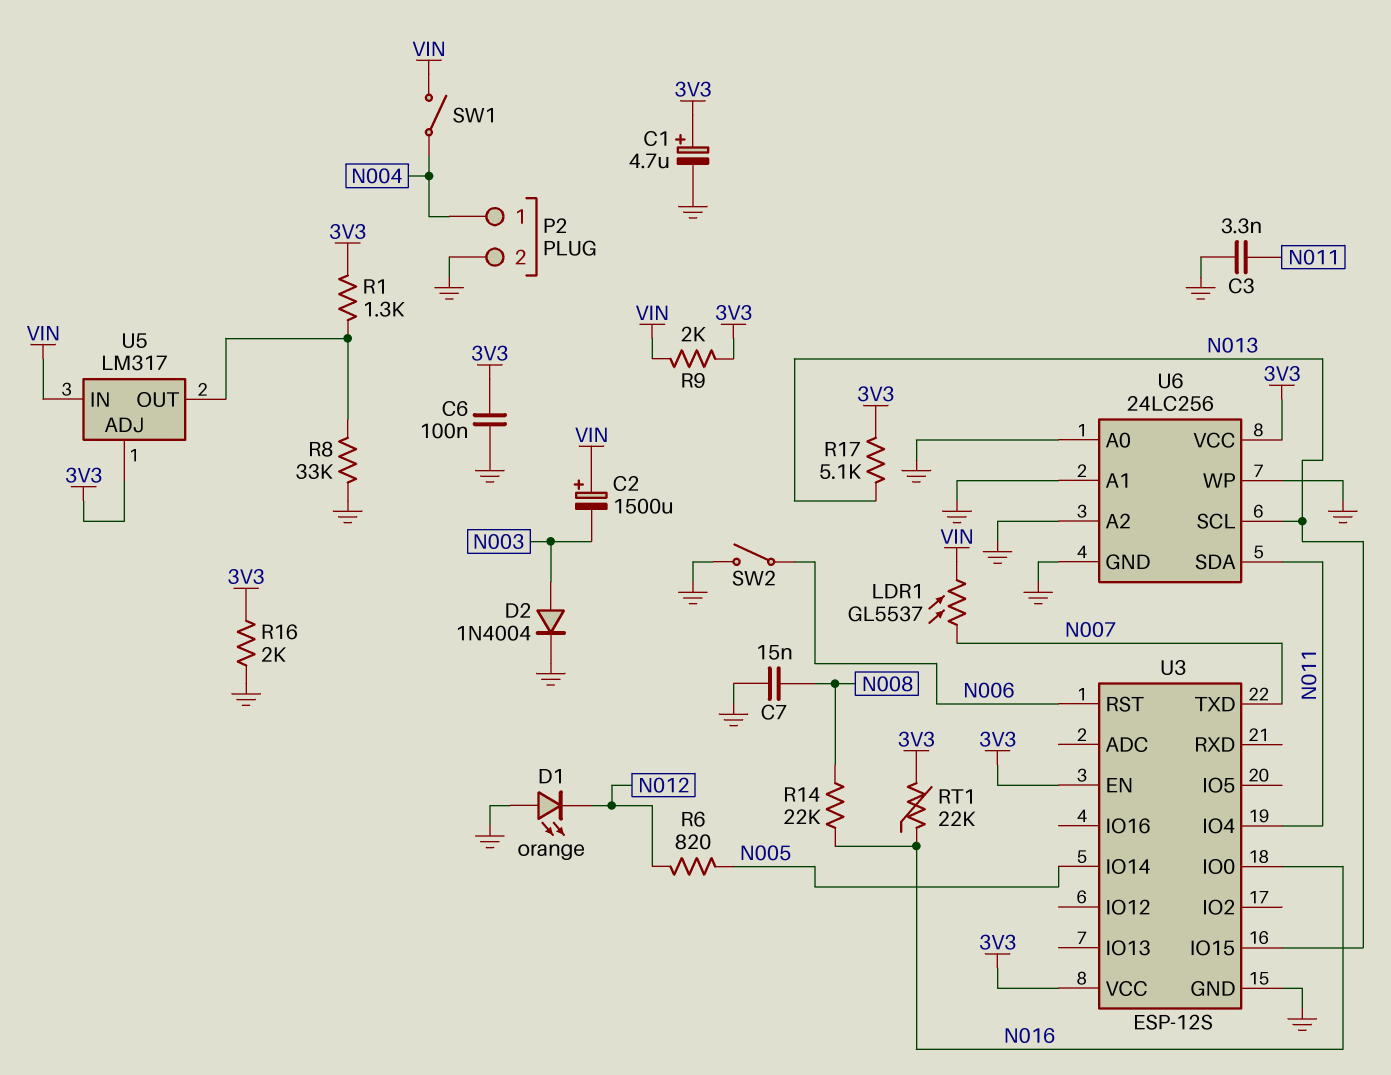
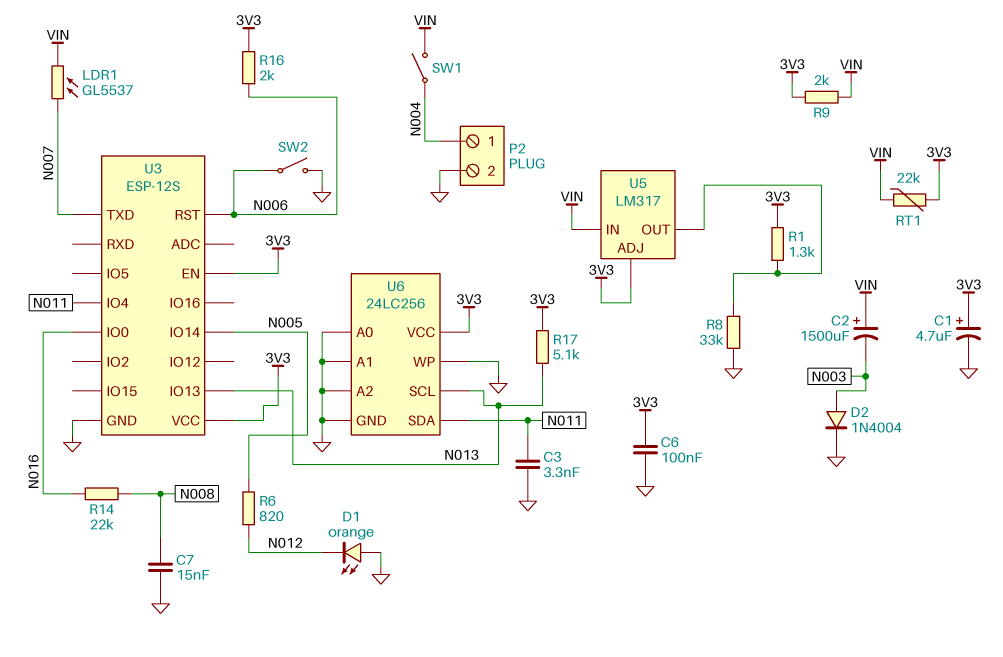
R16: 2k (3V3, GND) -> 2k (3V3, N006)
RT1: 22k (3V3, N016) -> 22k (3V3, VIN)
U3 pin IO13: none -> N013
U3 pin IO15: N013 -> none

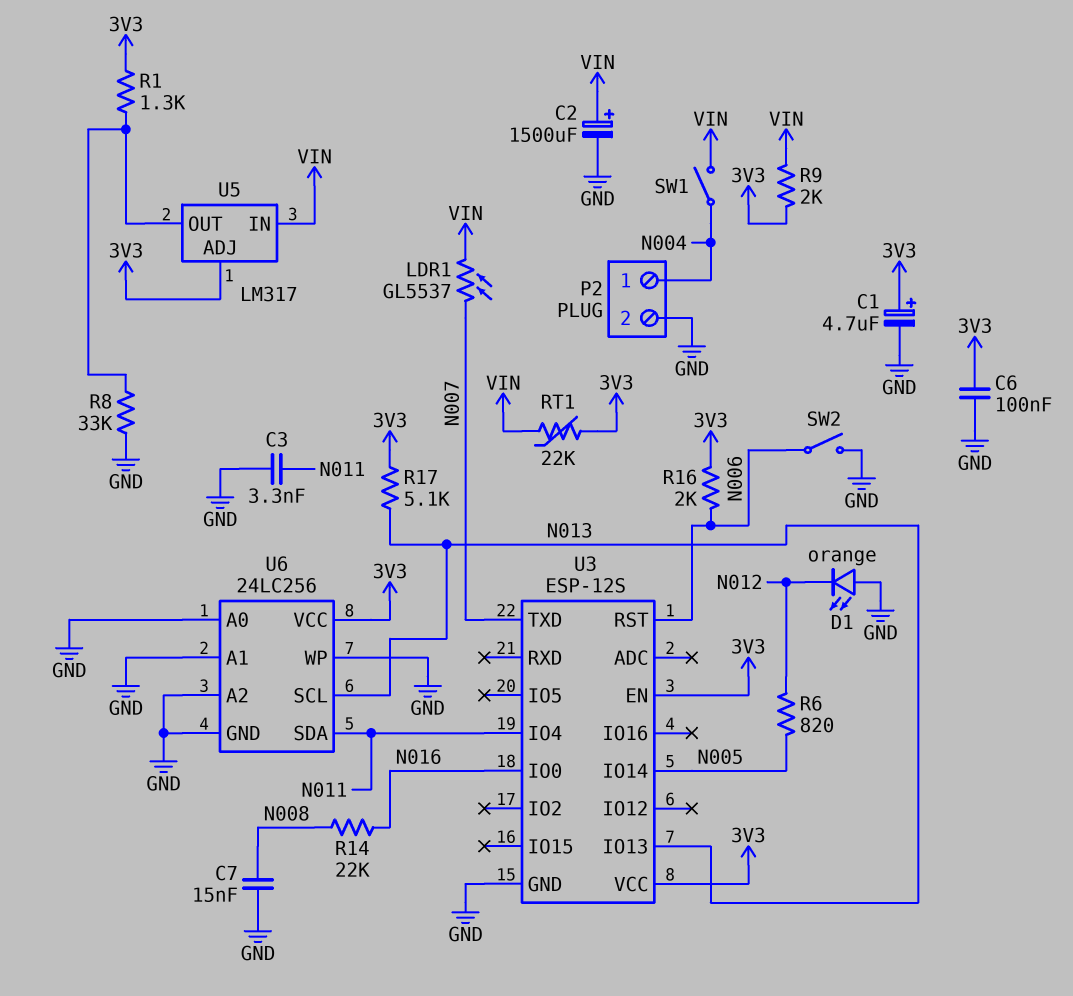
C2: 1500uF (plus VIN, minus N003) -> 1500uF (plus VIN, minus GND)
D2: diode 1N4004 (A N003, K GND) -> none

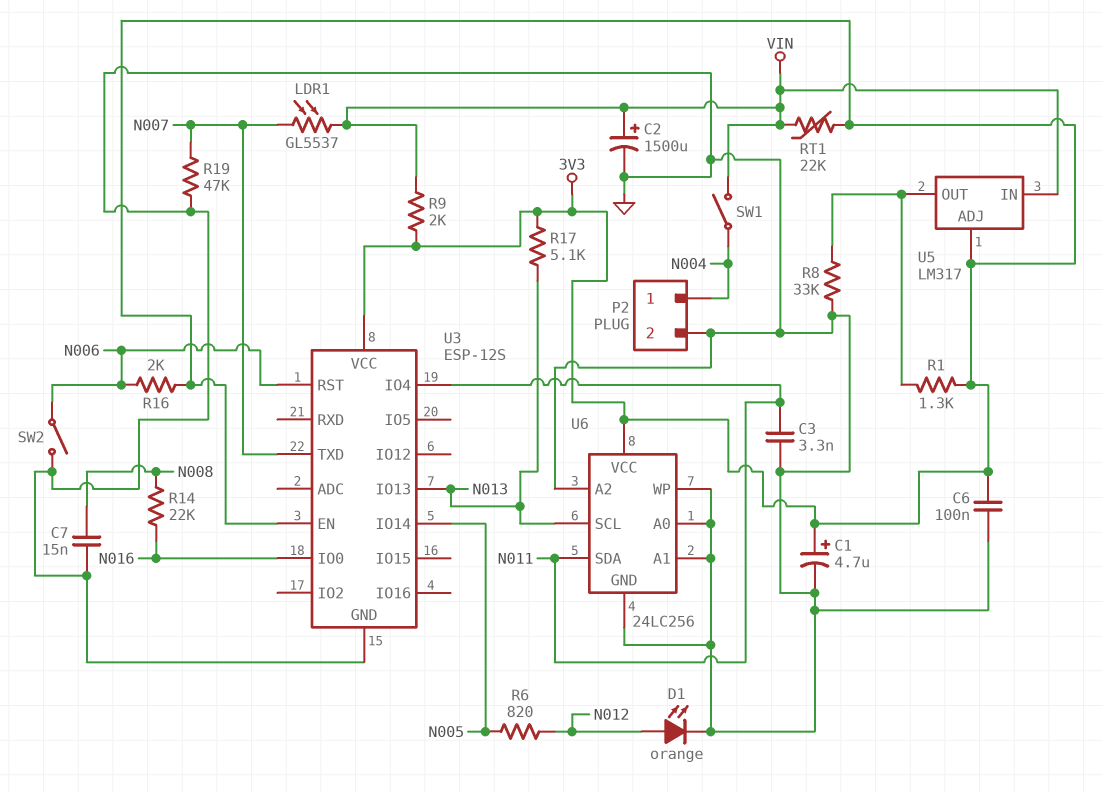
D1: LED orange (A GND, K N012) -> LED orange (A N012, K GND)
R19: none -> 47k (GND, N007)

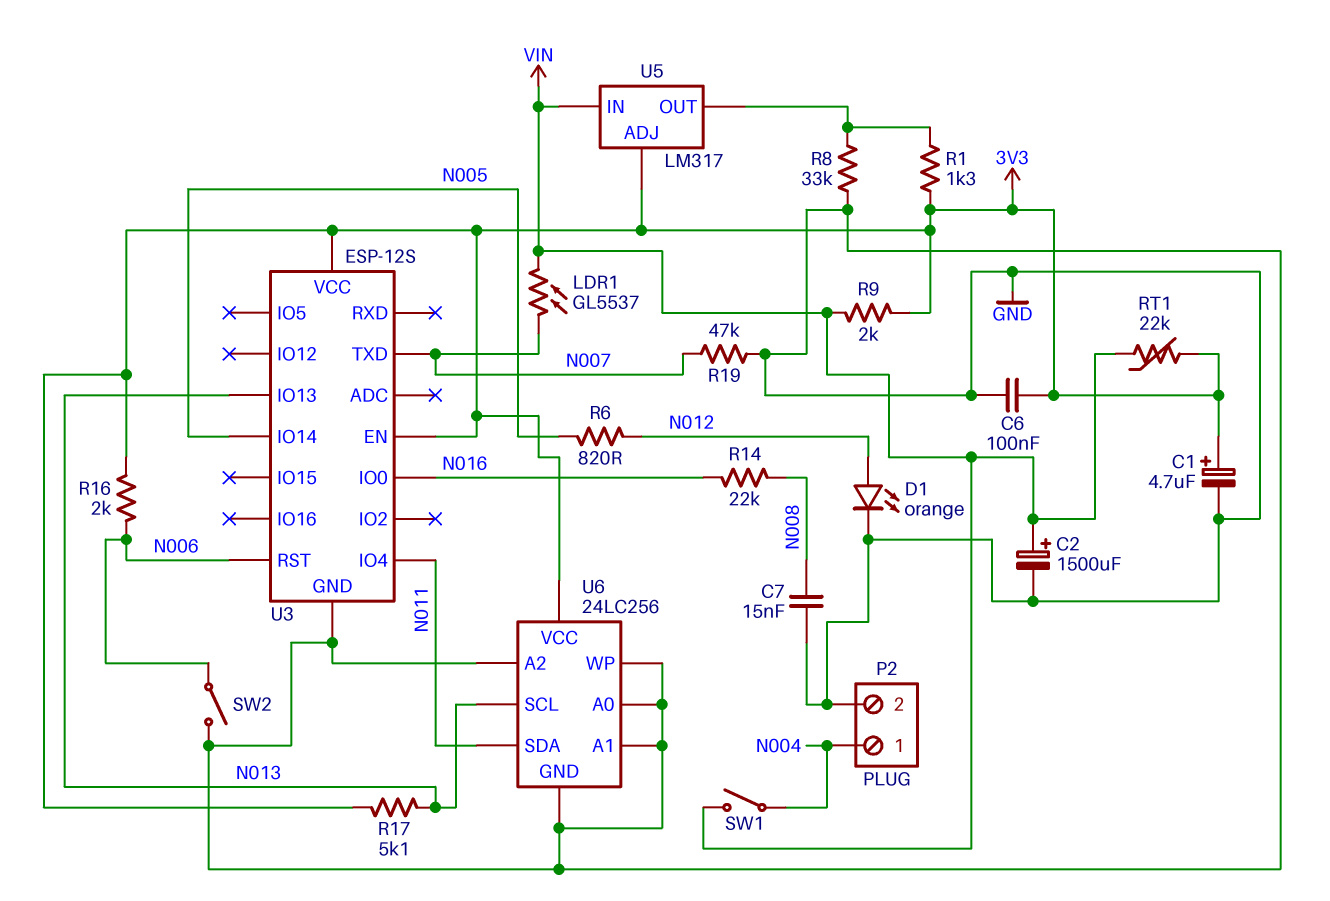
C3: 3.3nF (GND, N011) -> none

